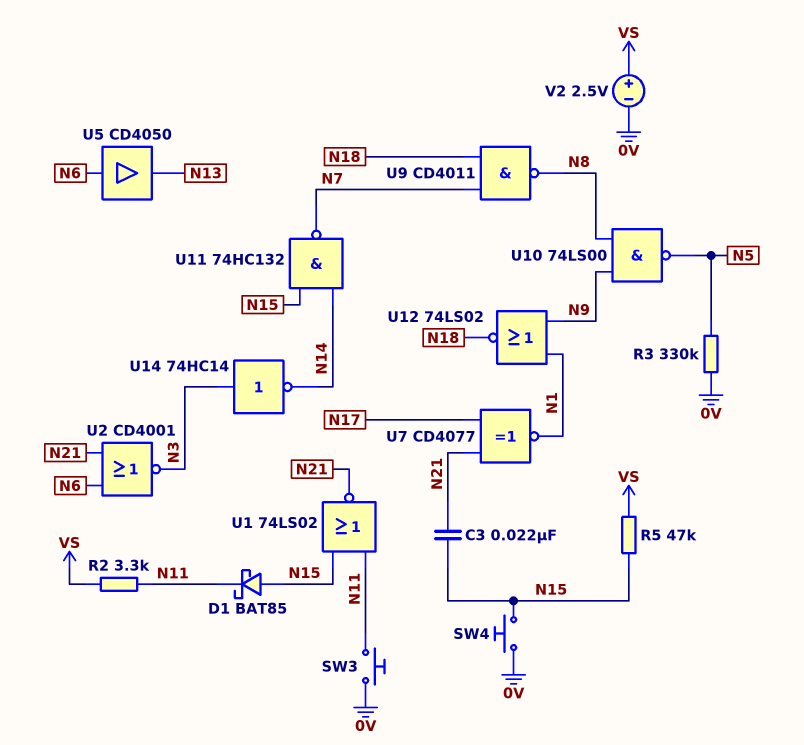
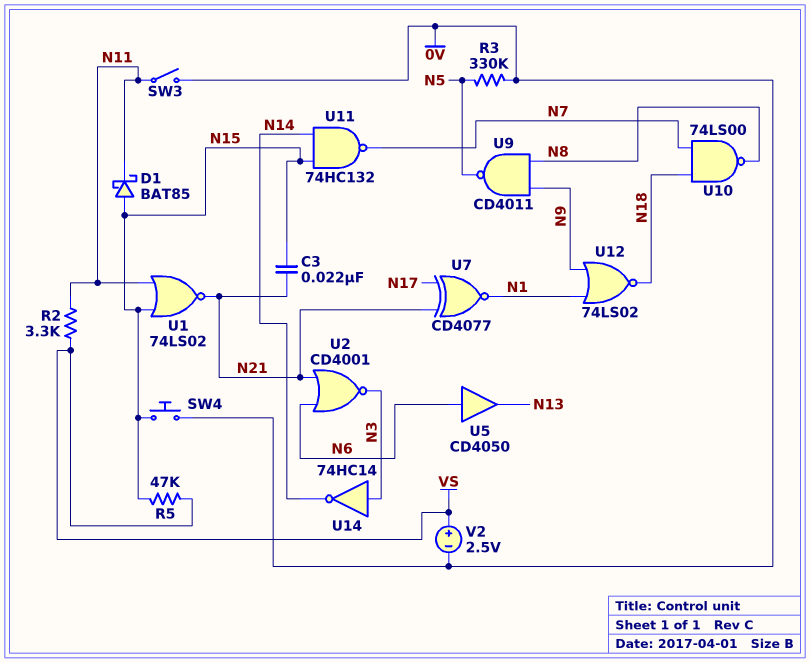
SW3: button (0V, N11) -> switch (0V, N11)
U9: NAND CD4011 (in N7, in N18, out N8) -> NAND CD4011 (in N8, in N9, out N5)
U10: NAND 74LS00 (in N8, in N9, out N5) -> NAND 74LS00 (in N7, in N18, out N8)

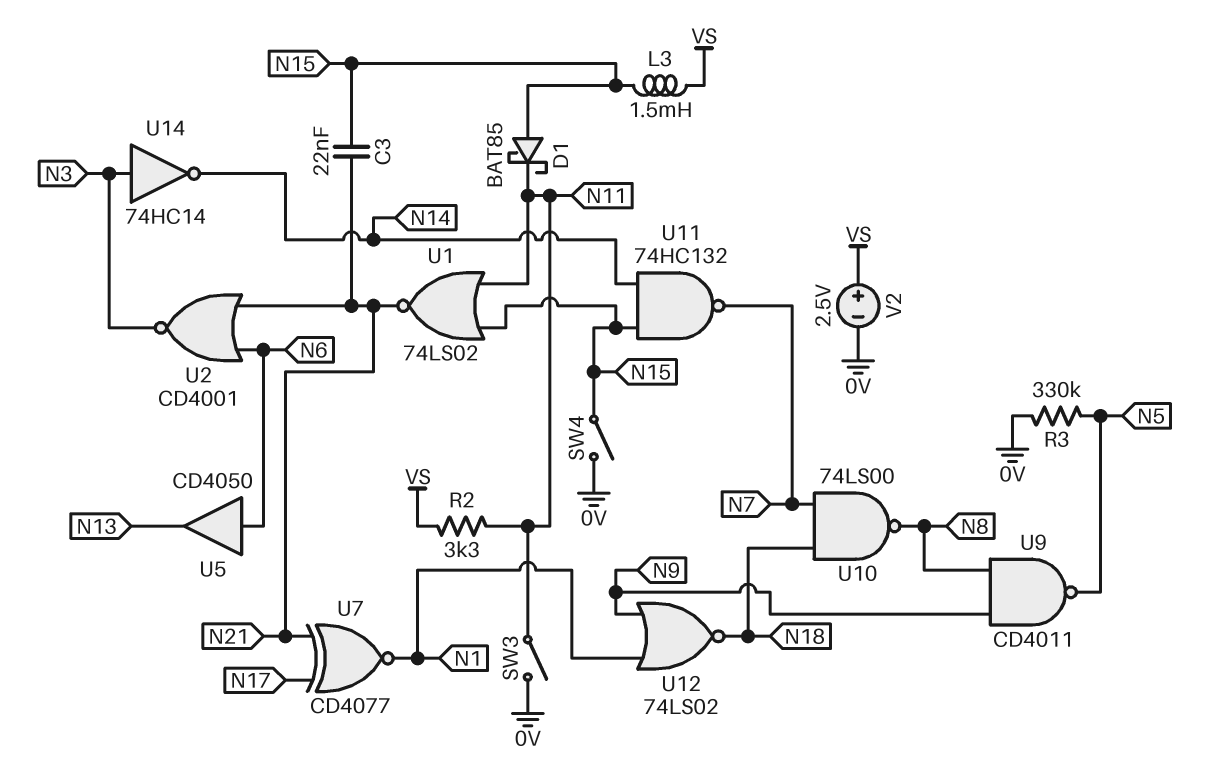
L3: none -> 1.5mH (N15, VS)
R5: 47k (N15, VS) -> none
SW4: button (0V, N15) -> switch (0V, N15)

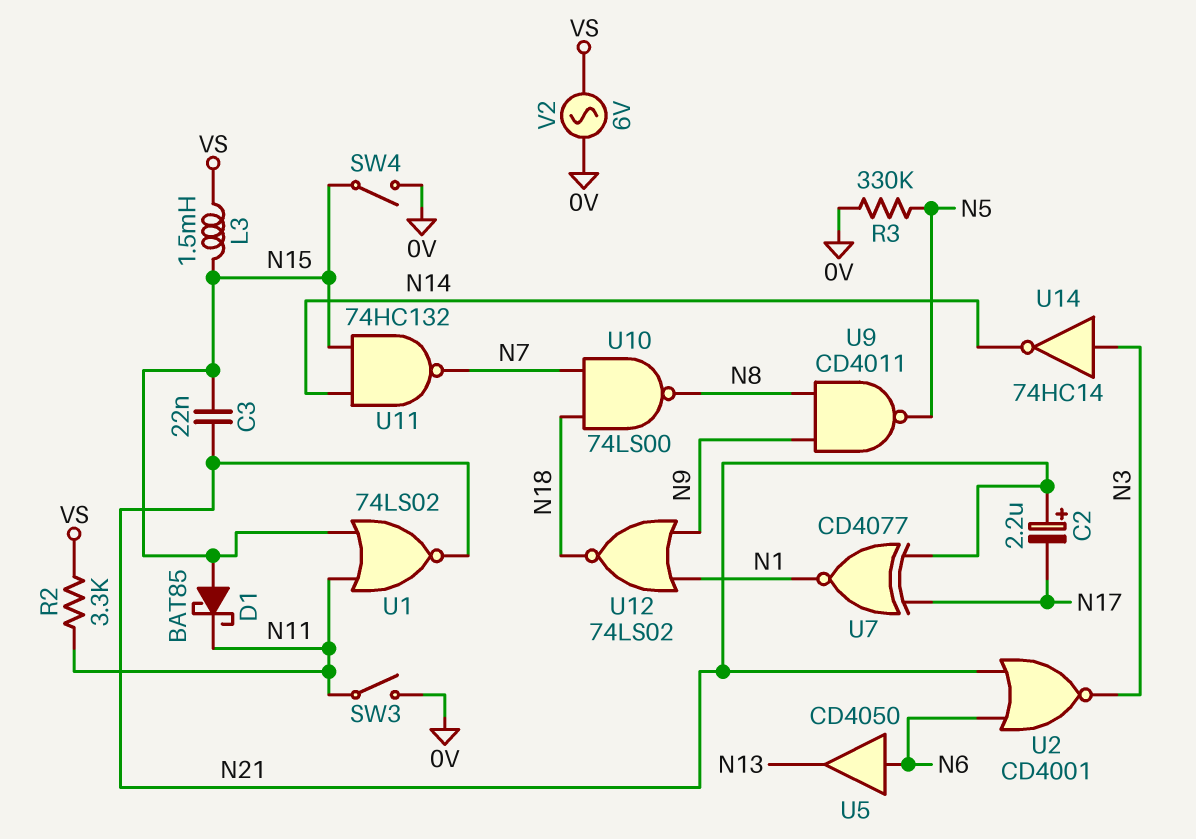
C2: none -> 2.2uF (plus N21, minus N17)
V2: 2.5V (plus VS, minus 0V) -> AC 6V (0V, VS)

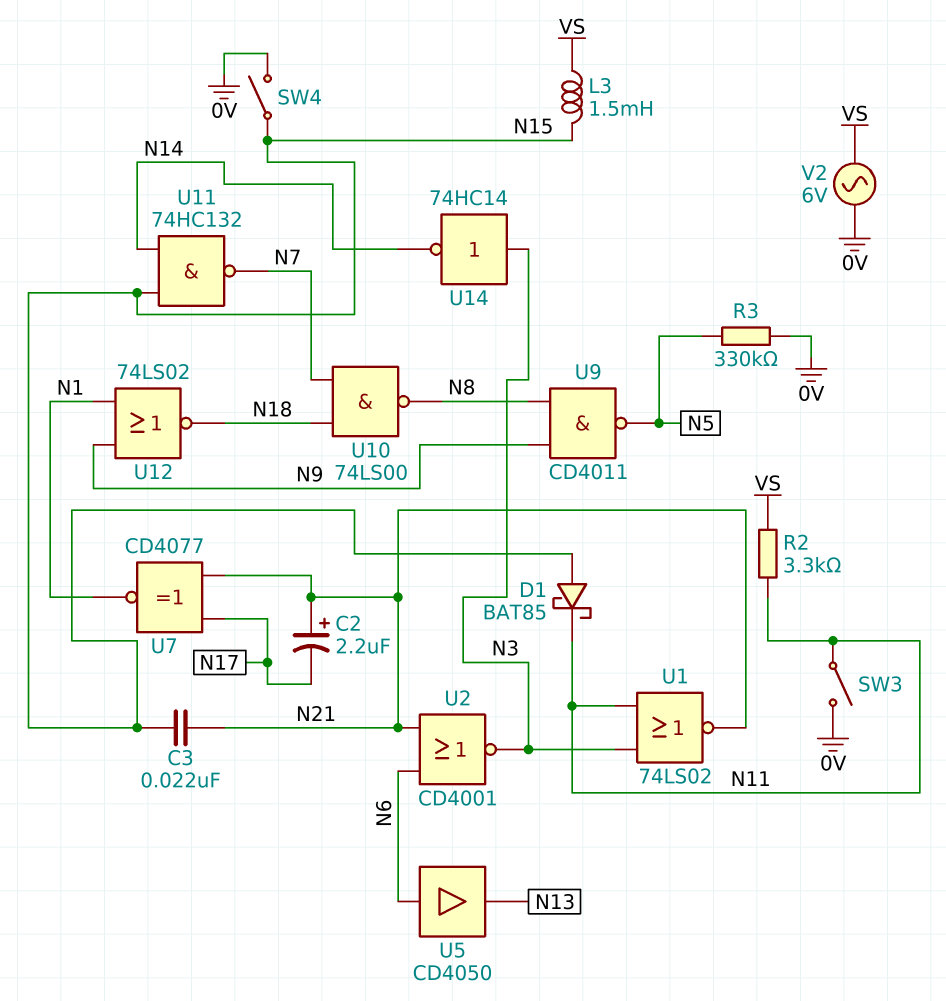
U1: NOR 74LS02 (in N11, in N15, out N21) -> NOR 74LS02 (in N3, in N11, out N21)

